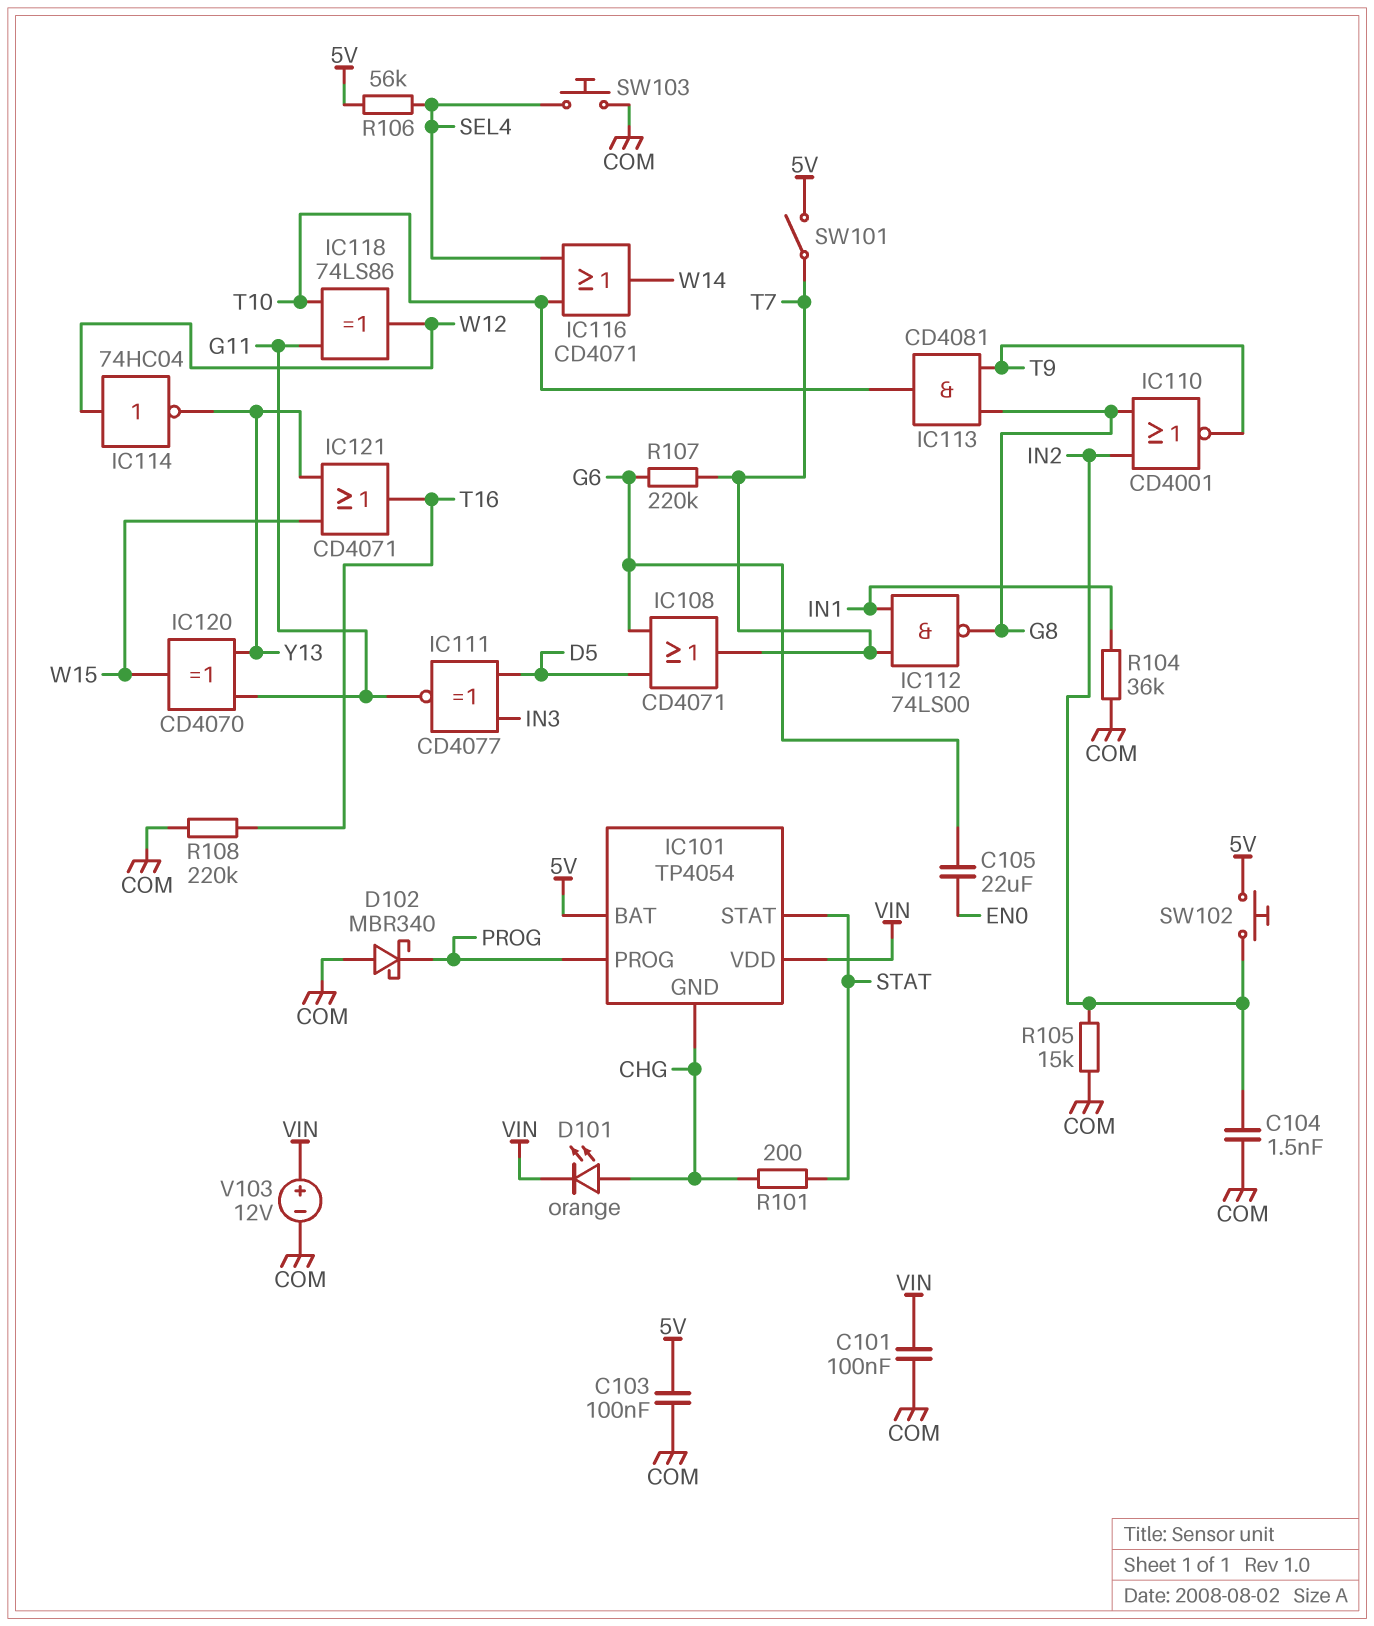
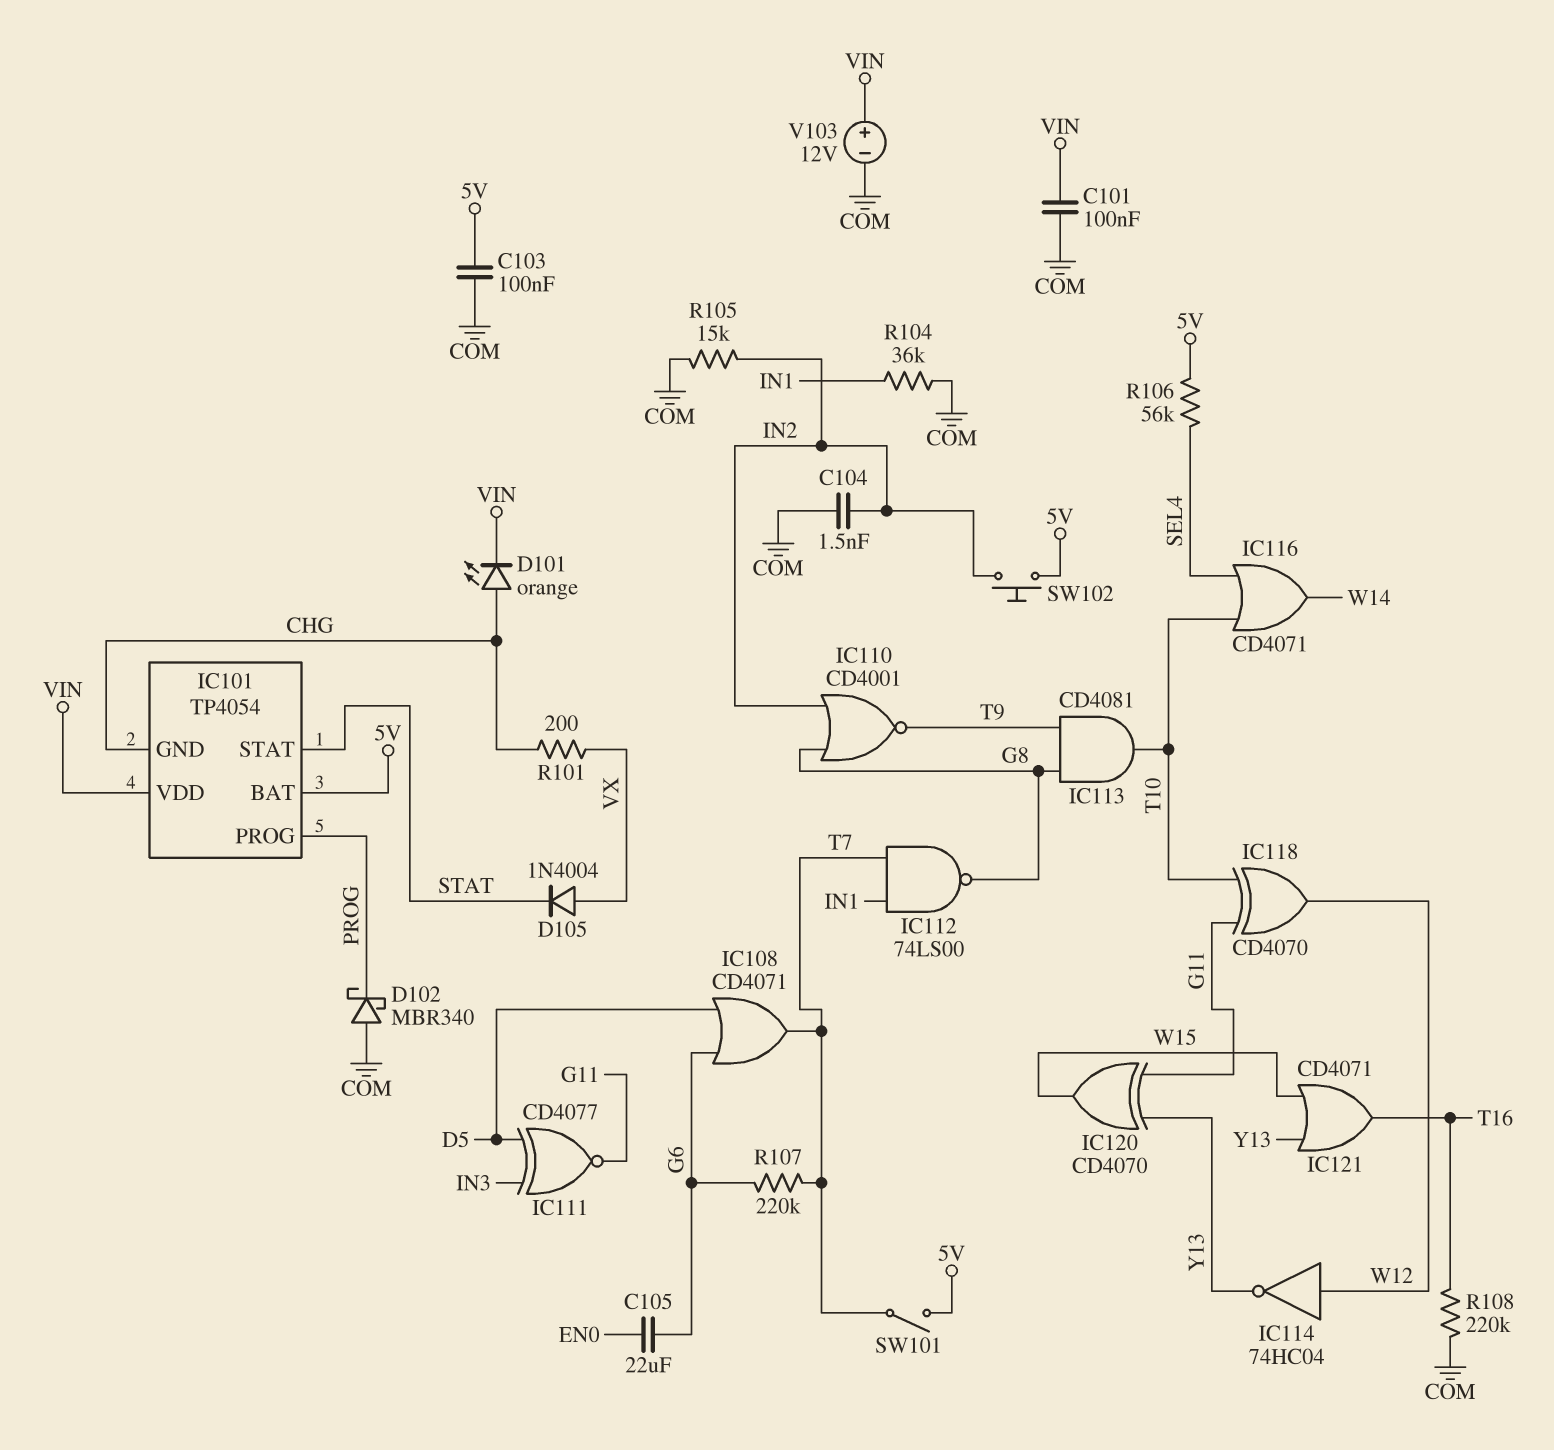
D105: none -> diode 1N4004 (A VX, K STAT)
IC118: XOR 74LS86 (in G11, in T10, out W12) -> XOR CD4070 (in G11, in T10, out W12)
R101: 200 (CHG, STAT) -> 200 (CHG, VX)
SW103: button (COM, SEL4) -> none

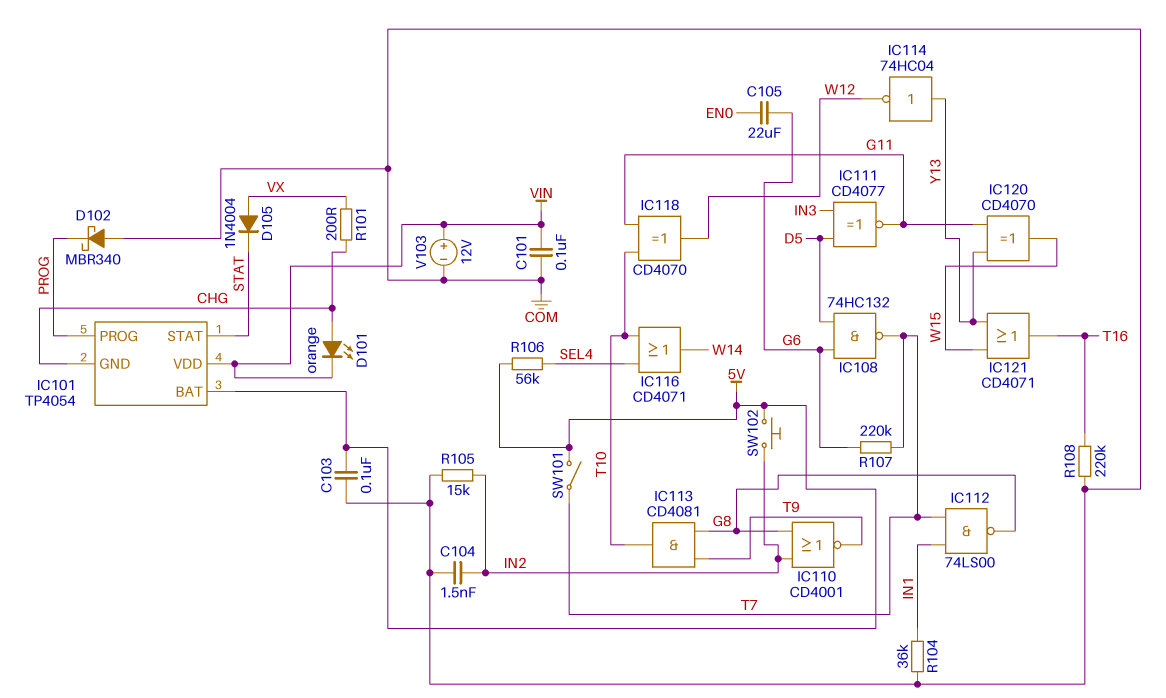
IC108: OR CD4071 (in D5, in G6, out T7) -> NAND 74HC132 (in D5, in G6, out T7)
IC114: NOT 74HC04 (in W12, out Y13) -> NOT 74HC04 (in Y13, out W12)

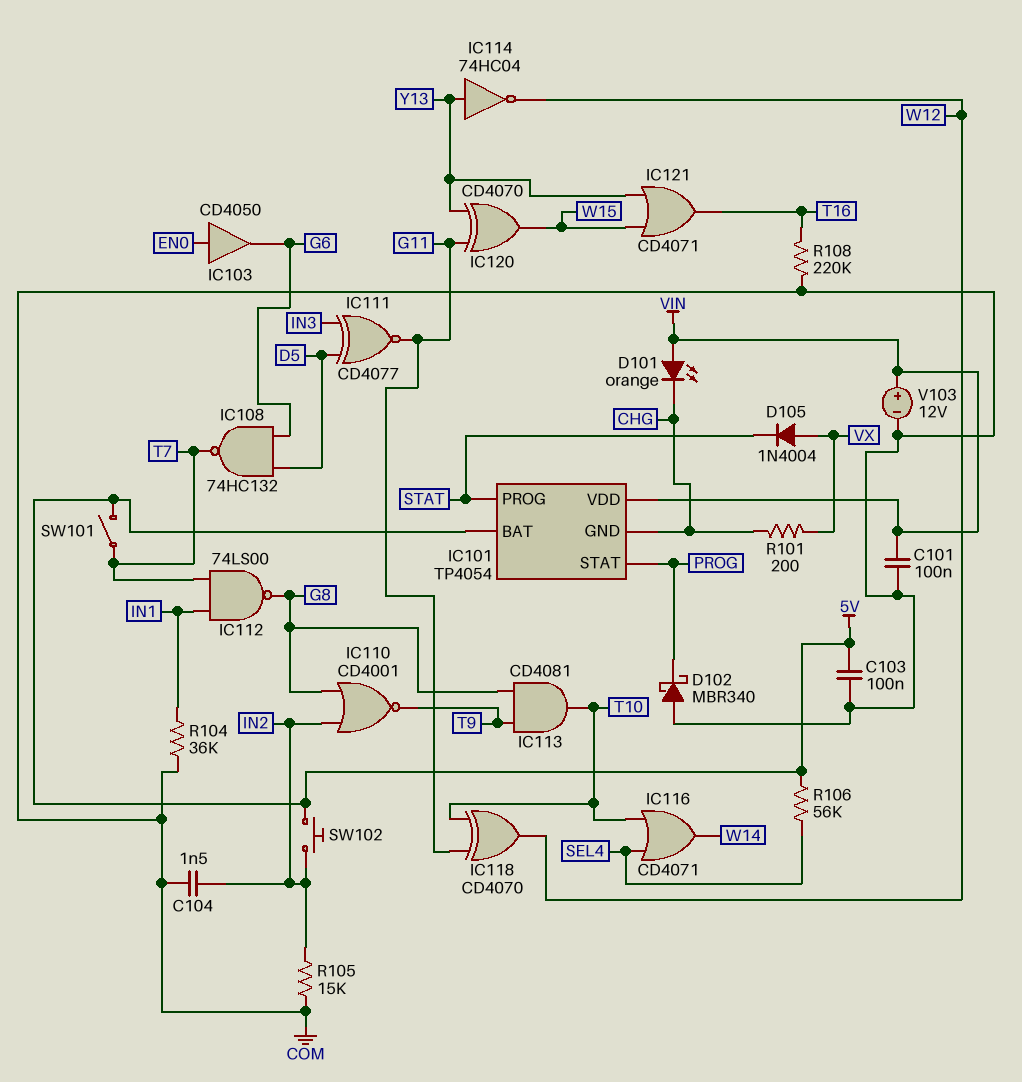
C105: 22uF (EN0, G6) -> none
D101: LED orange (A CHG, K VIN) -> LED orange (A VIN, K CHG)
IC101 pin PROG: PROG -> STAT
IC101 pin STAT: STAT -> PROG
IC103: none -> buffer CD4050 (in EN0, out G6)
R107: 220k (G6, T7) -> none

